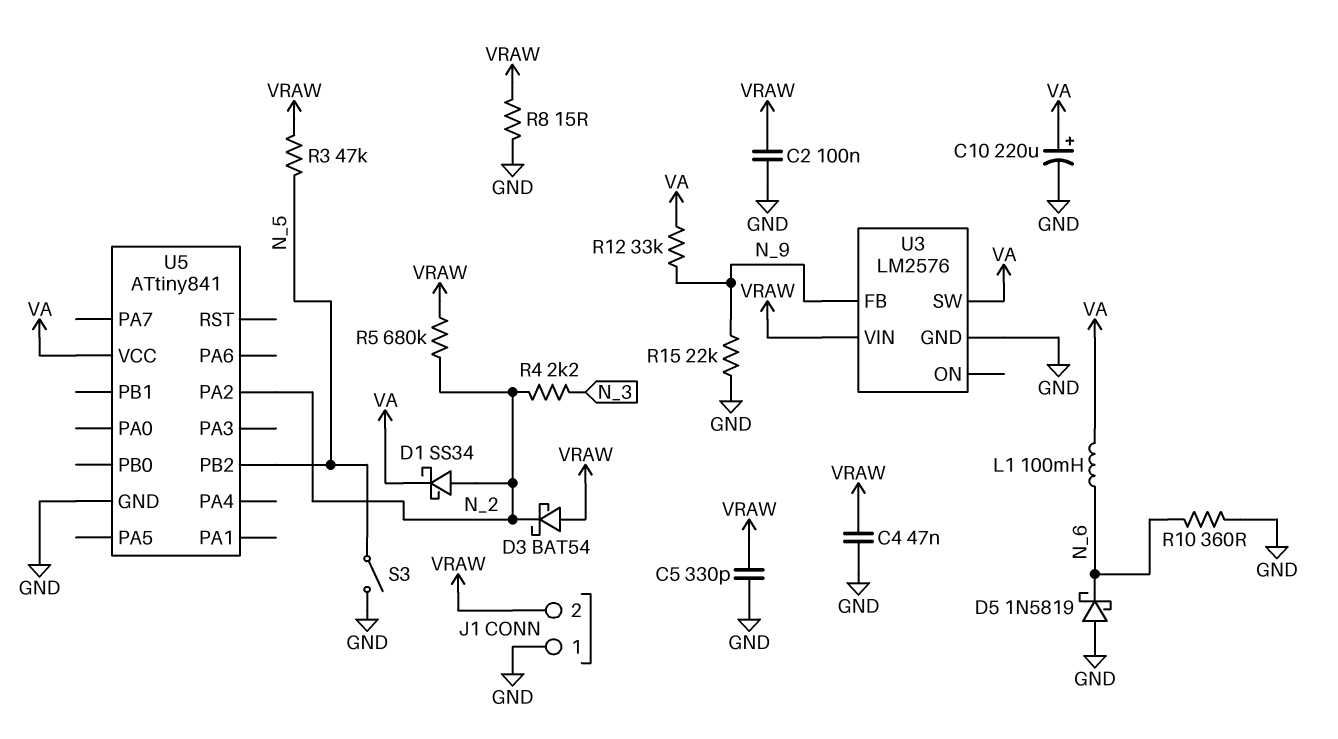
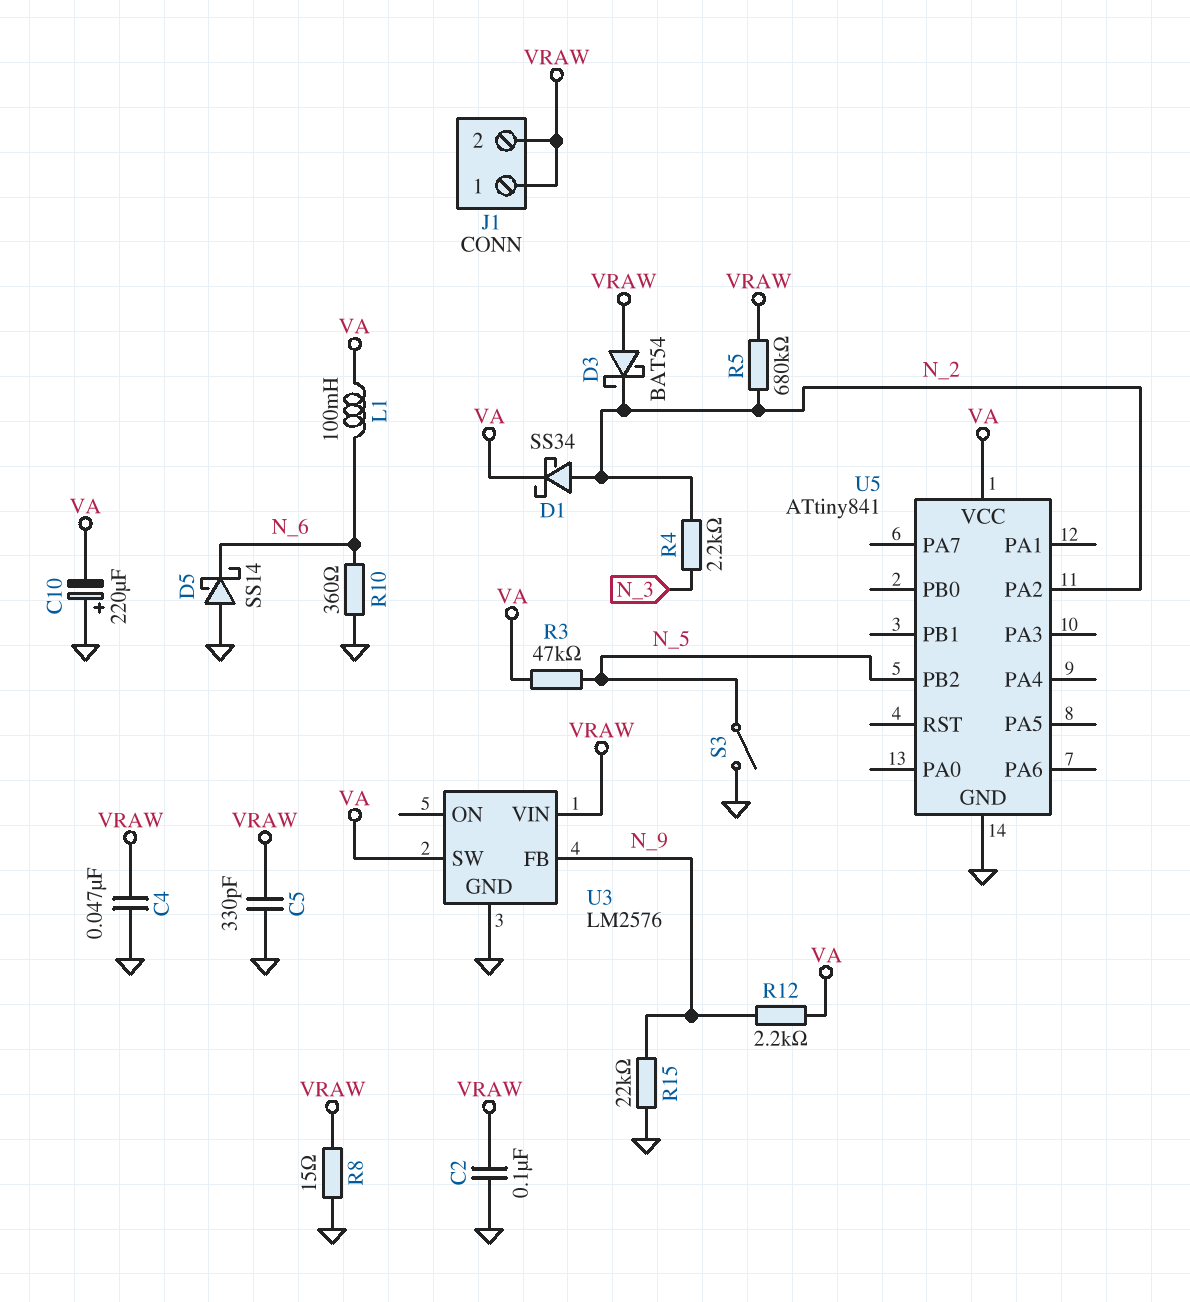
C10: 220uF (plus VA, minus GND) -> 220uF (plus GND, minus VA)
D5: schottky 1N5819 (A GND, K N_6) -> schottky SS14 (A GND, K N_6)
J1 pin 1: GND -> VRAW
R3: 47k (N_5, VRAW) -> 47k (N_5, VA)
R12: 33k (N_9, VA) -> 2.2k (N_9, VA)

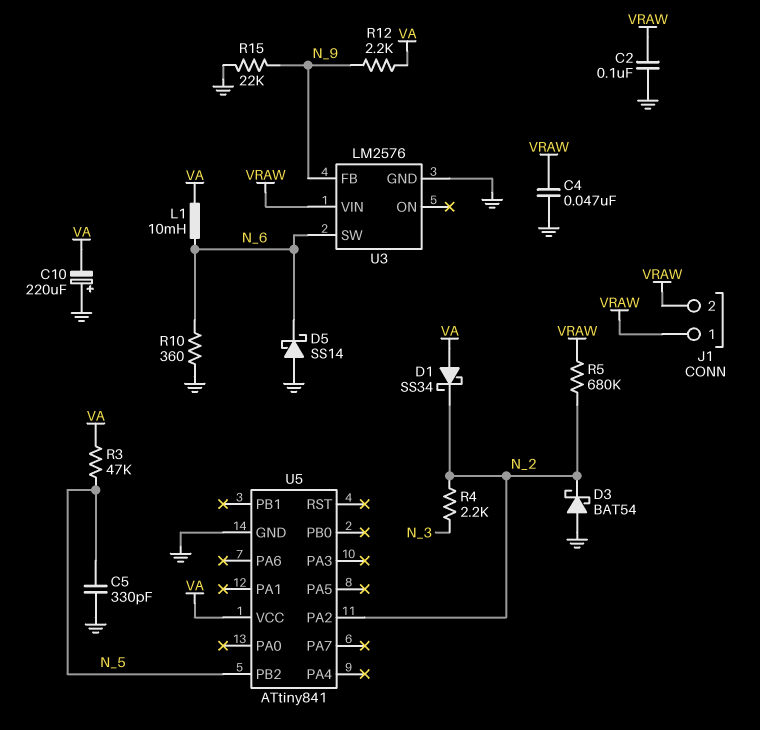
C5: 330pF (GND, VRAW) -> 330pF (GND, N_5)
D1: schottky SS34 (A N_2, K VA) -> schottky SS34 (A VA, K N_2)
D3: schottky BAT54 (A VRAW, K N_2) -> schottky BAT54 (A GND, K N_2)
L1: 100mH (N_6, VA) -> 10mH (N_6, VA)
R8: 15 (GND, VRAW) -> none
S3: switch (GND, N_5) -> none
U3 pin SW: VA -> N_6

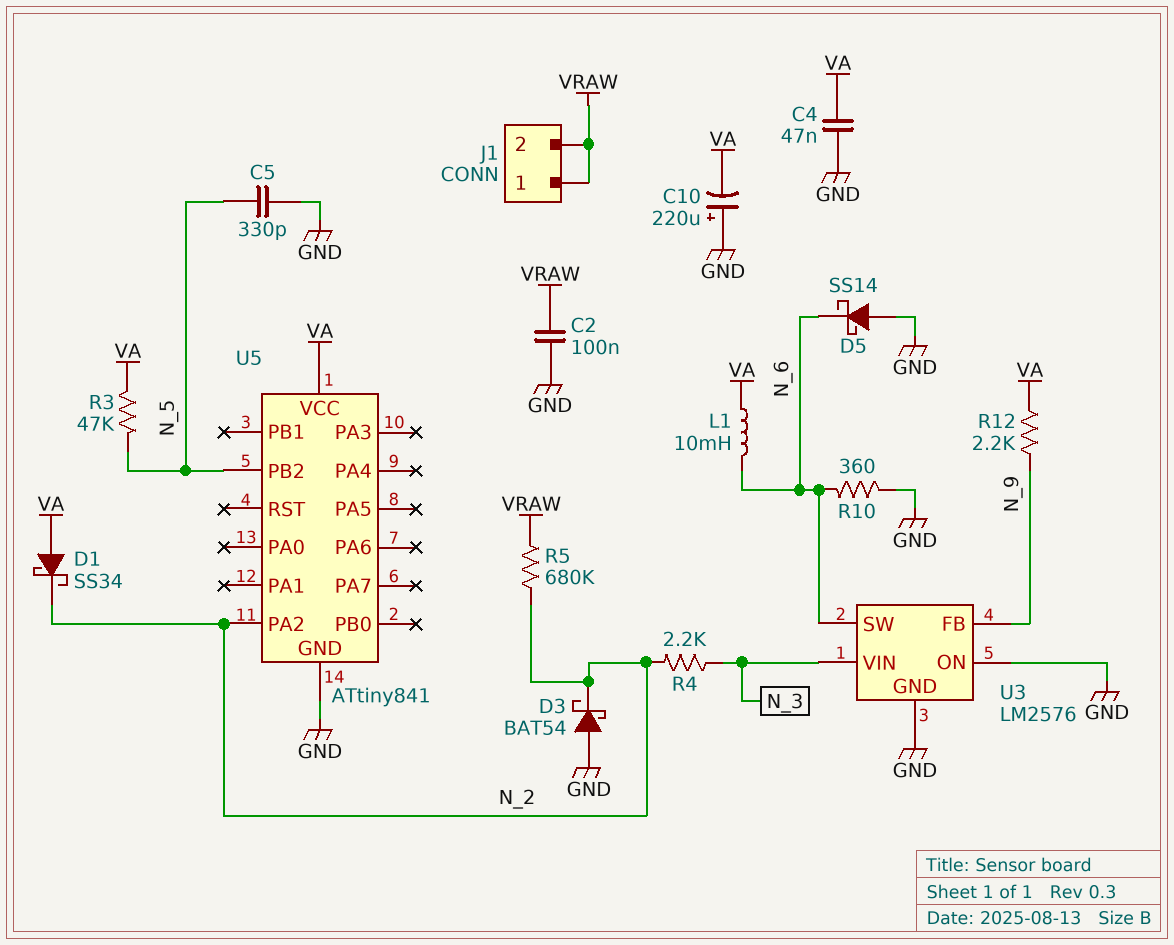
C4: 47nF (GND, VRAW) -> 47nF (GND, VA)
R15: 22k (GND, N_9) -> none
U3 pin ON: none -> GND
U3 pin VIN: VRAW -> N_3

